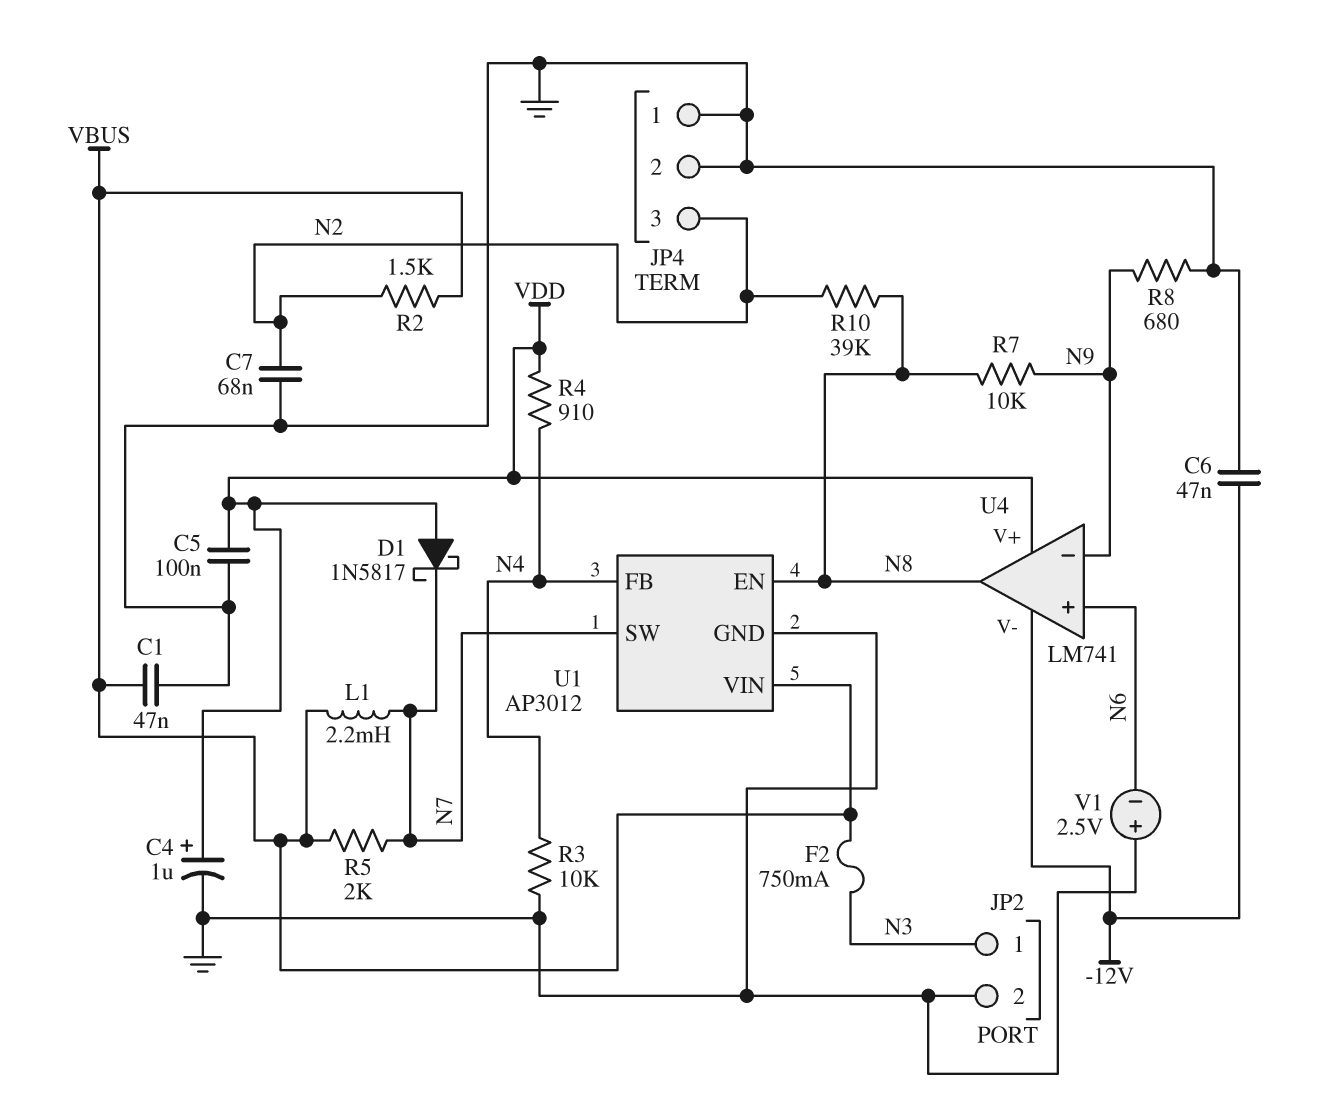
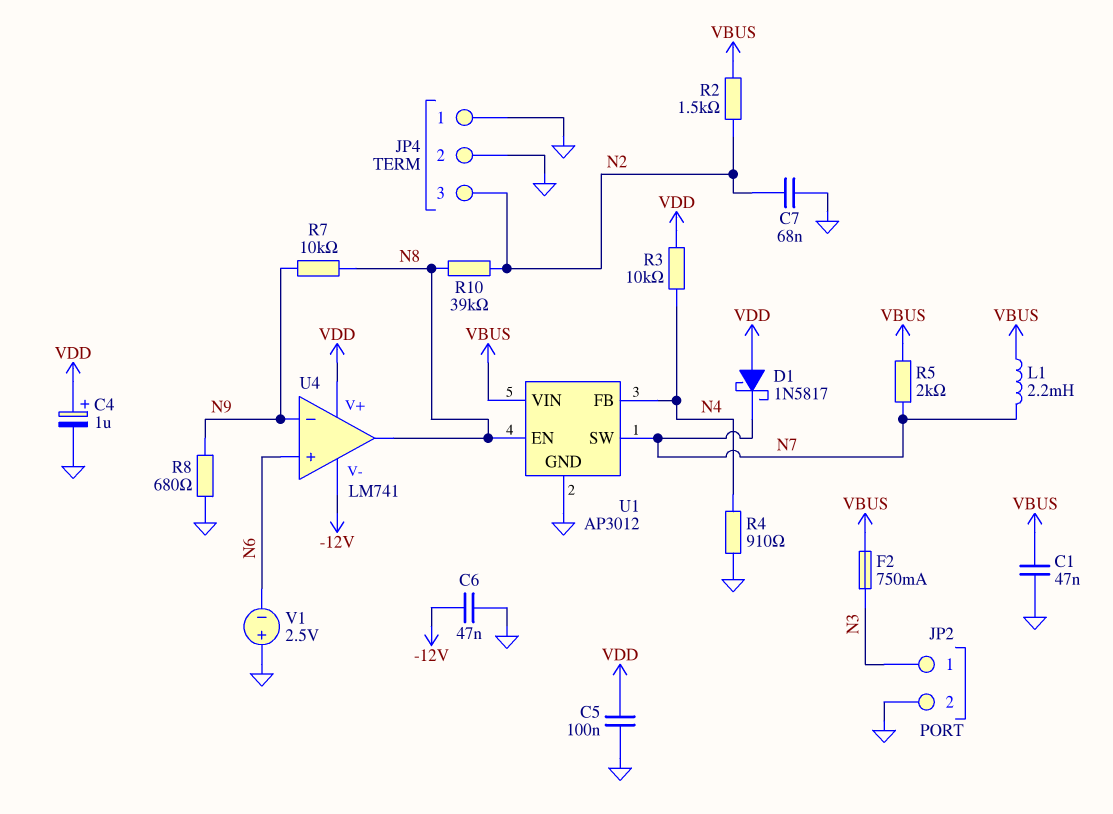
R3: 10k (GND, N4) -> 10k (N4, VDD)
R4: 910 (N4, VDD) -> 910 (GND, N4)

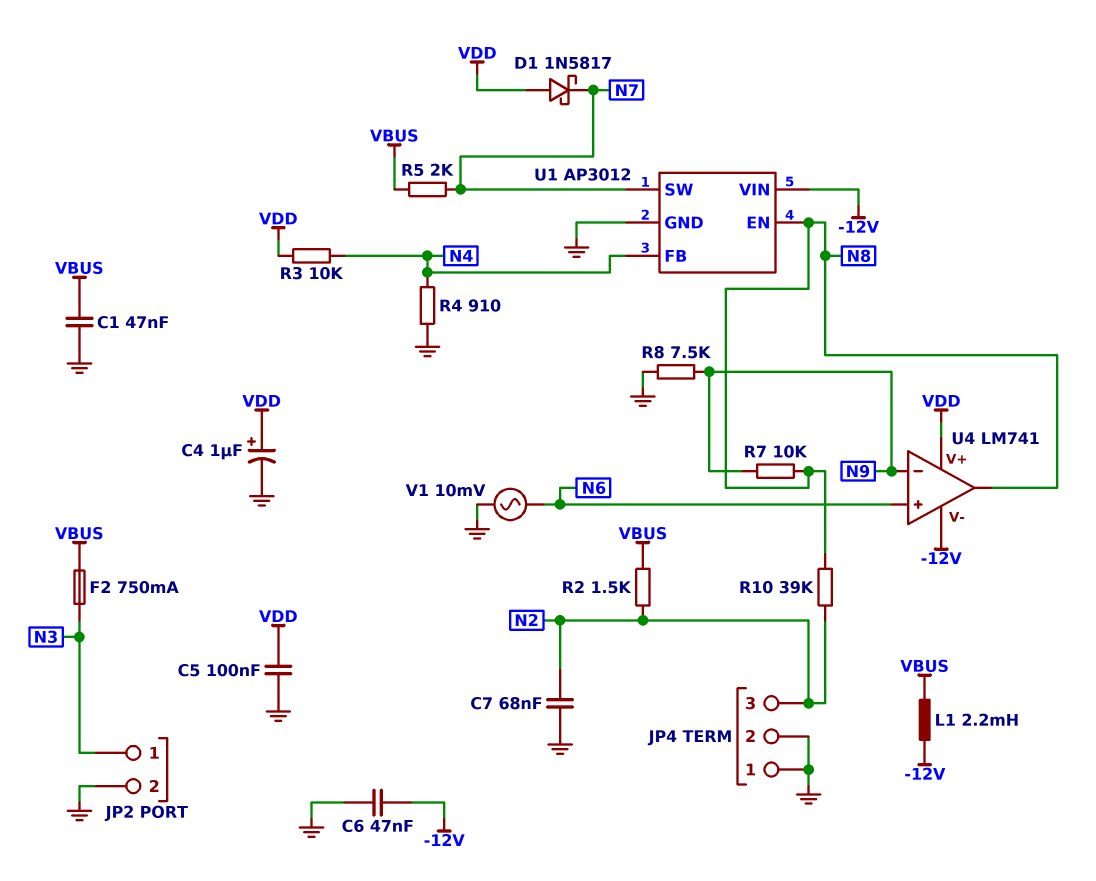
L1: 2.2mH (N7, VBUS) -> 2.2mH (-12V, VBUS)
R8: 680 (GND, N9) -> 7.5k (GND, N9)
U1 pin VIN: VBUS -> -12V
V1: 2.5V (plus GND, minus N6) -> AC 10mV (GND, N6)

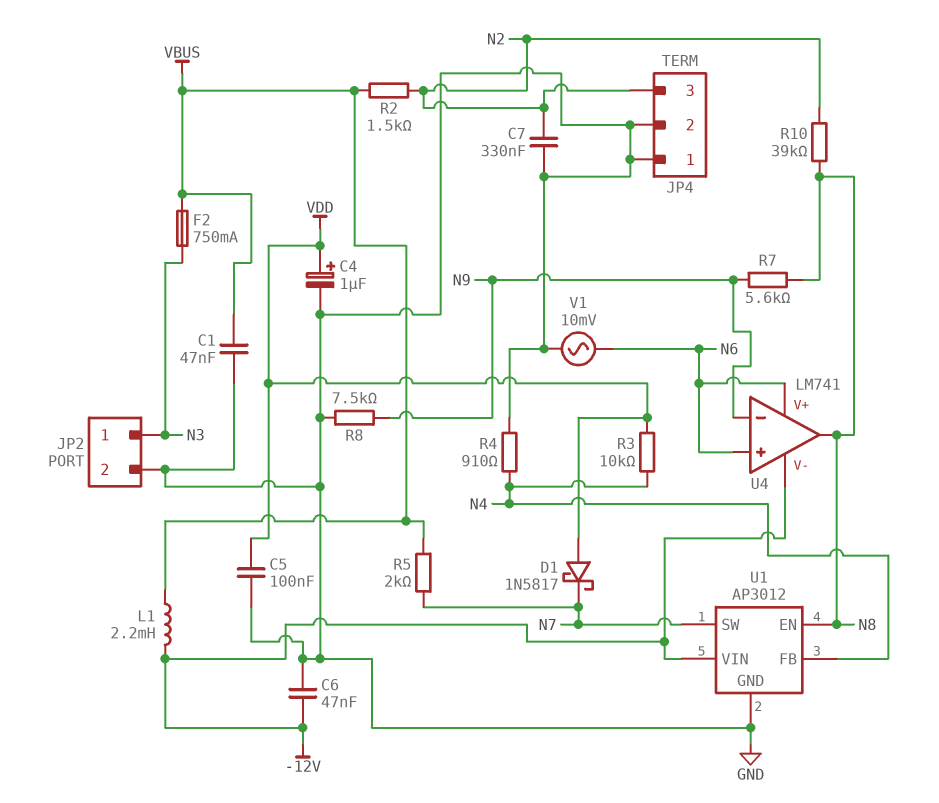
C7: 68nF (GND, N2) -> 330nF (GND, N2)
R7: 10k (N8, N9) -> 5.6k (N8, N9)
U4 pin V+: VDD -> N6

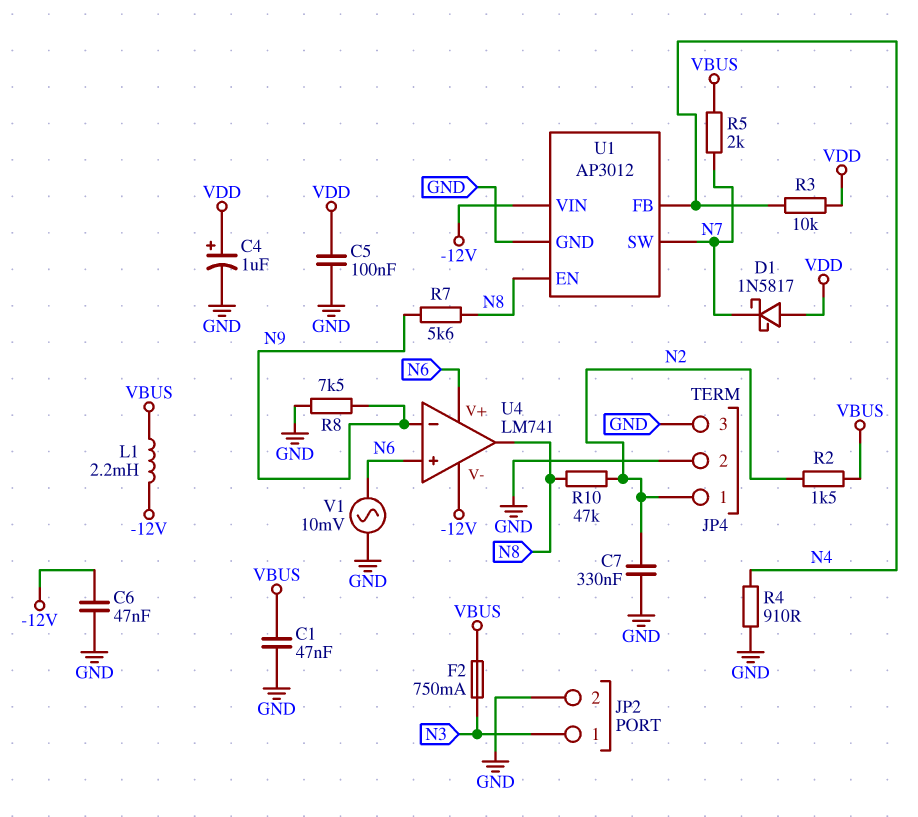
JP4 pin 1: GND -> N2
JP4 pin 3: N2 -> GND
R10: 39k (N2, N8) -> 47k (N2, N8)

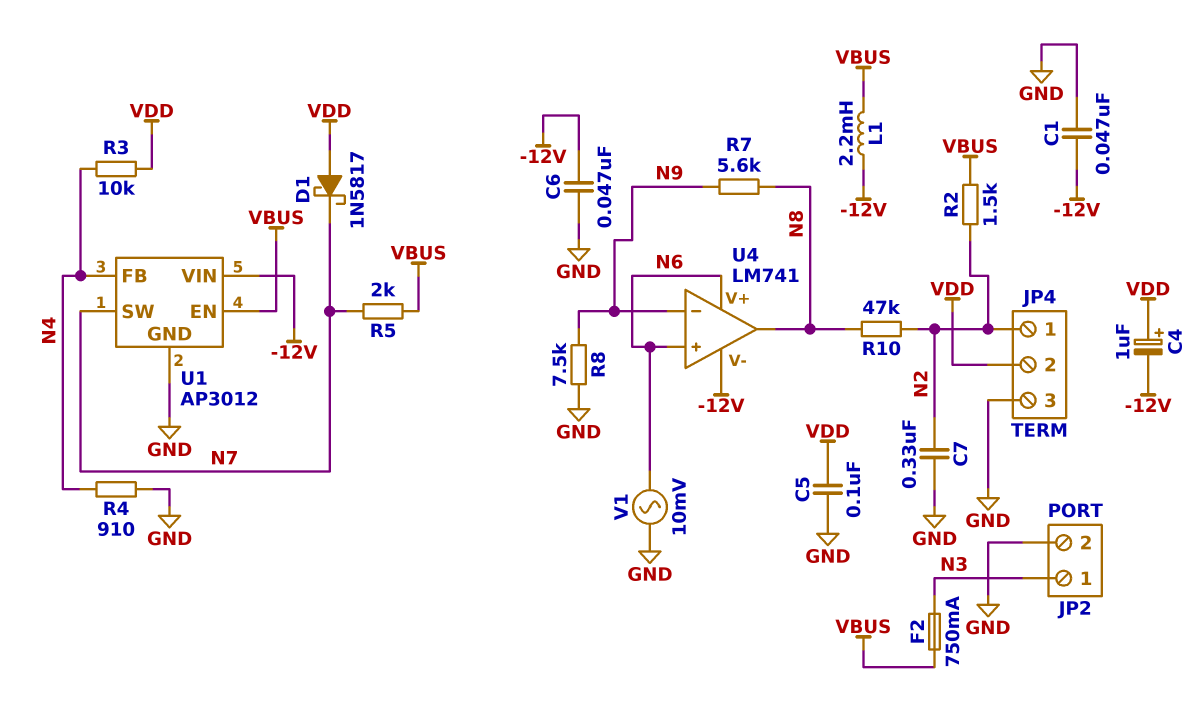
C1: 47nF (GND, VBUS) -> 47nF (-12V, GND)
C4: 1uF (plus VDD, minus GND) -> 1uF (plus VDD, minus -12V)
JP4 pin 2: GND -> VDD
U1 pin EN: N8 -> VBUS

